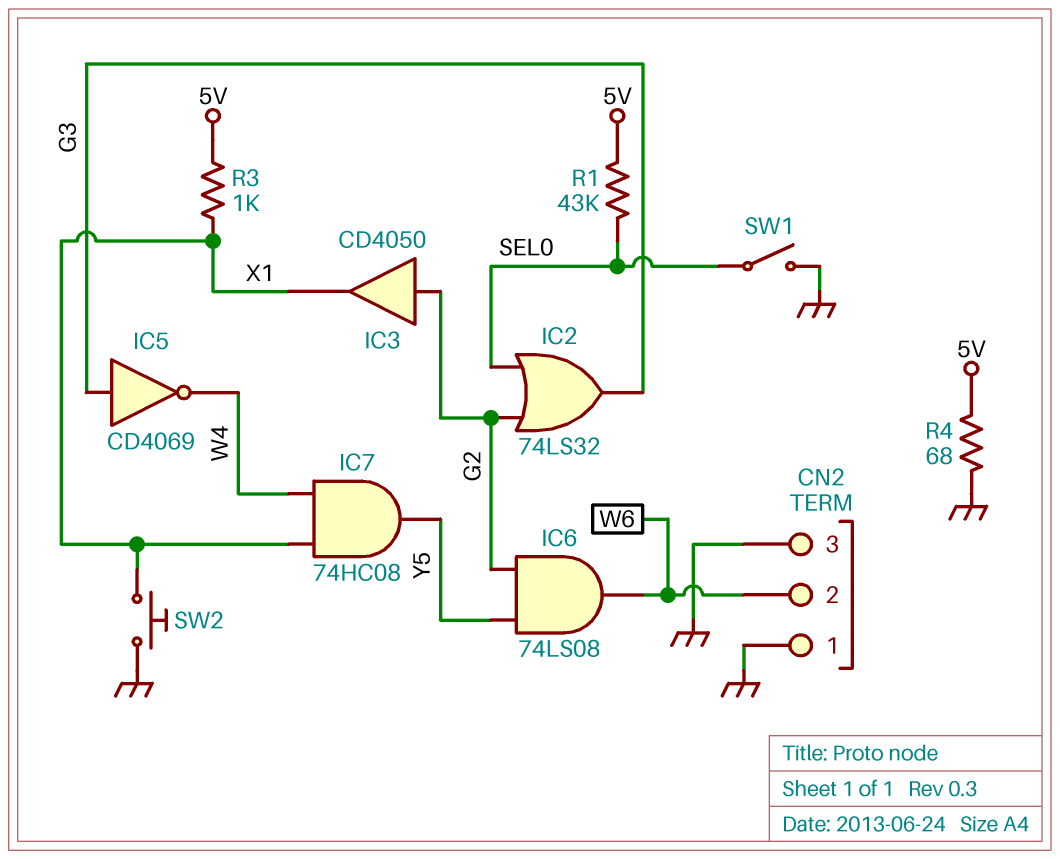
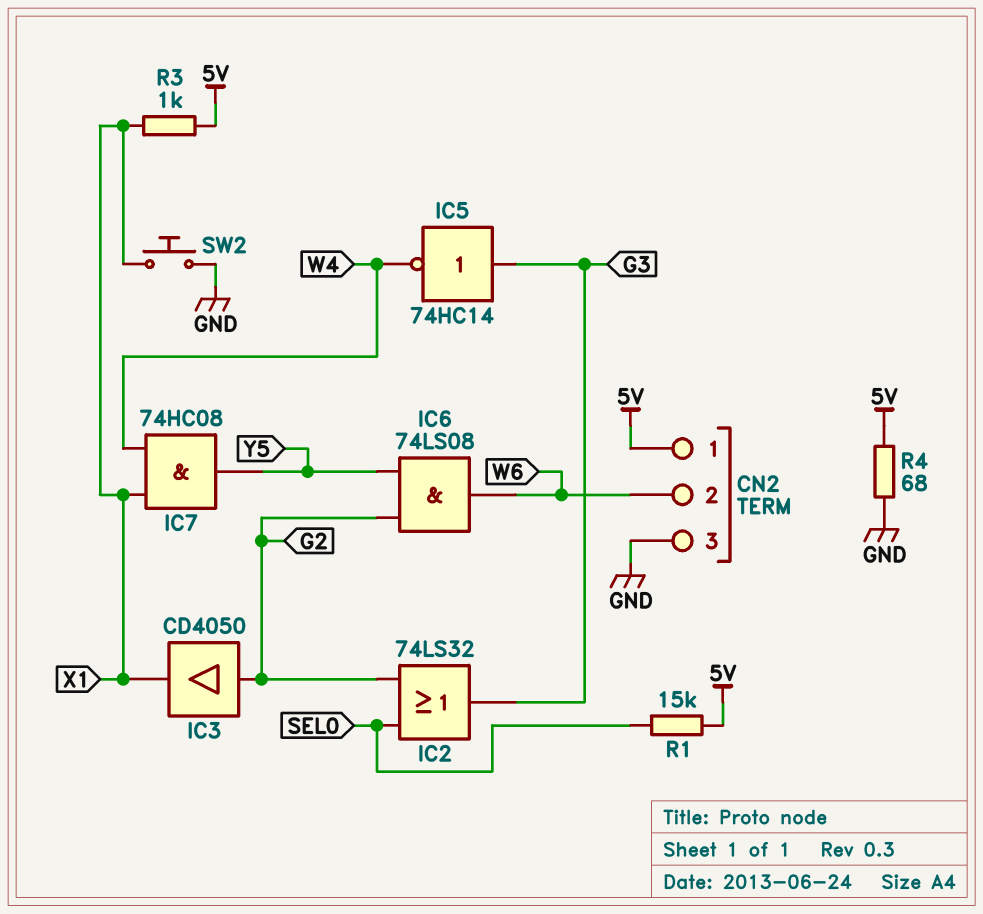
CN2 pin 1: GND -> 5V
IC5: NOT CD4069 (in G3, out W4) -> NOT 74HC14 (in G3, out W4)
R1: 43k (5V, SEL0) -> 15k (5V, SEL0)
SW1: switch (GND, SEL0) -> none

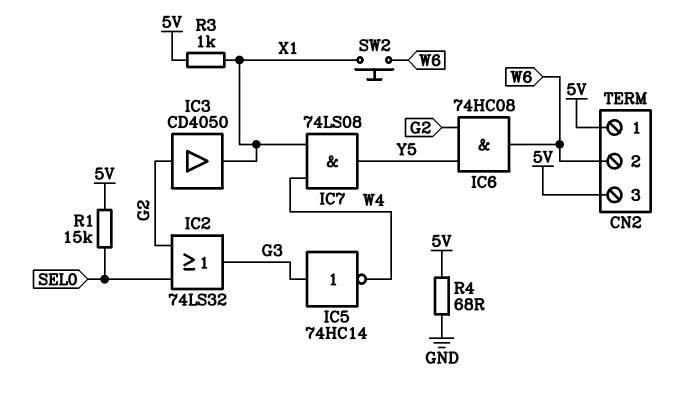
CN2 pin 3: GND -> 5V
IC6: AND 74LS08 (in G2, in Y5, out W6) -> AND 74HC08 (in G2, in Y5, out W6)
IC7: AND 74HC08 (in W4, in X1, out Y5) -> AND 74LS08 (in W4, in X1, out Y5)
SW2: button (GND, X1) -> button (W6, X1)

